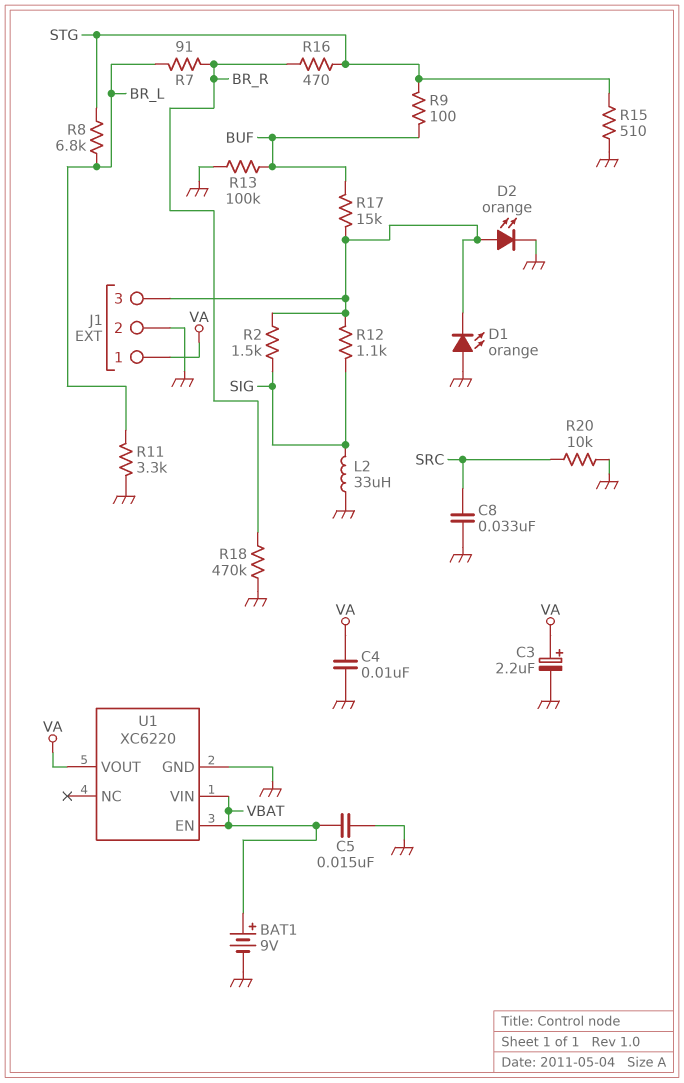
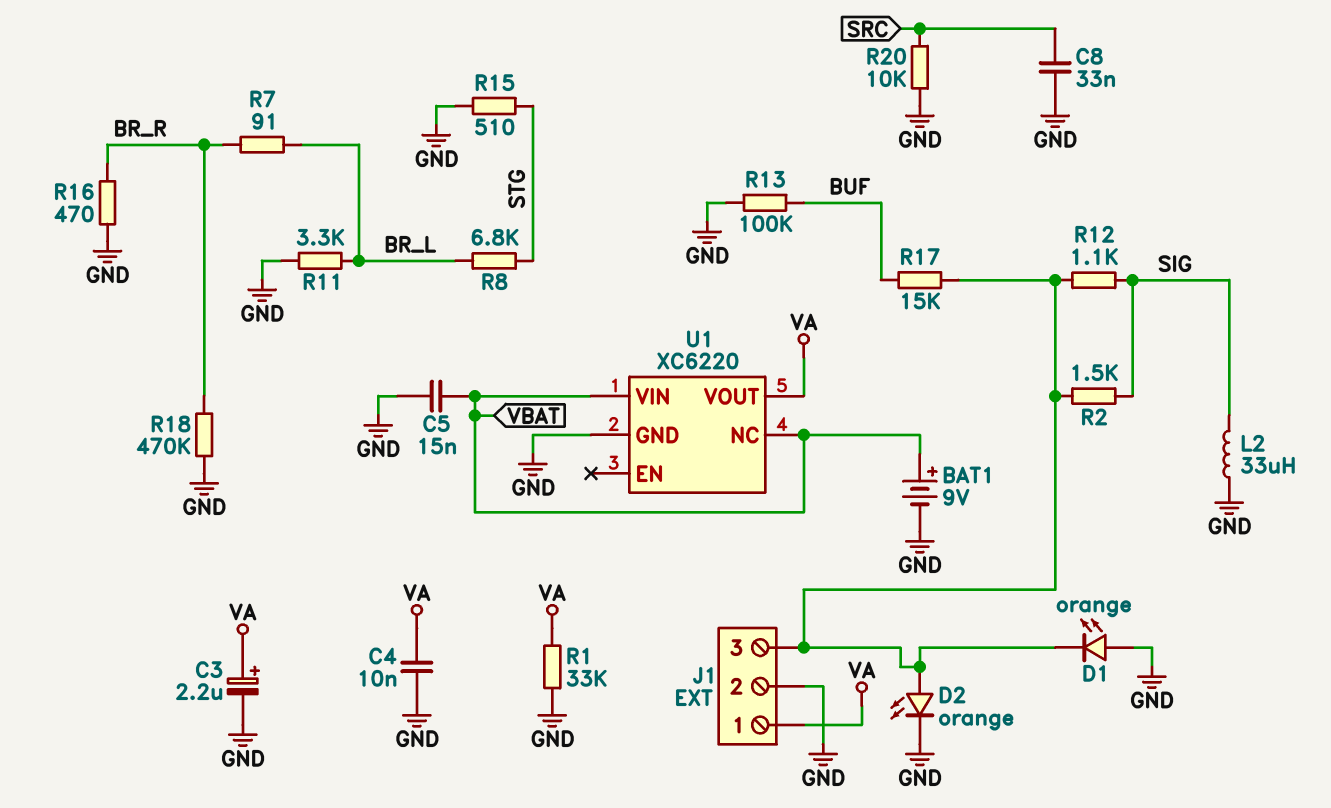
R1: none -> 33k (GND, VA)
R9: 100 (BUF, STG) -> none
R16: 470 (BR_R, STG) -> 470 (BR_R, GND)
U1 pin EN: VBAT -> none
U1 pin NC: none -> VBAT

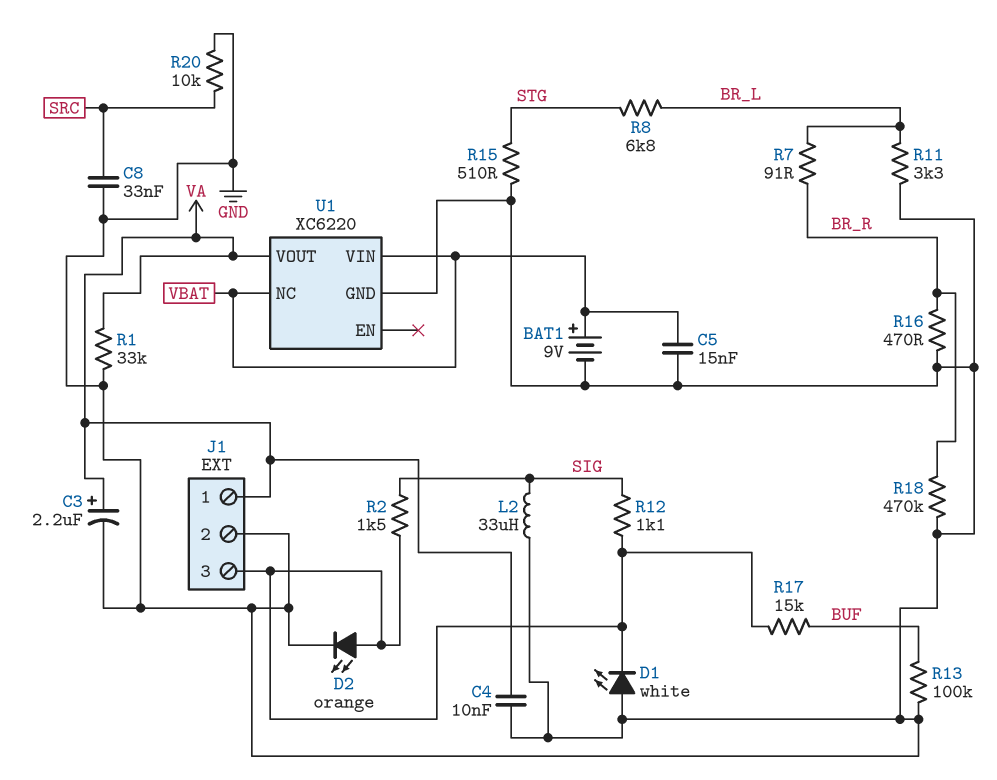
D1: LED orange (A GND, K J1/3) -> LED white (A GND, K J1/3)

